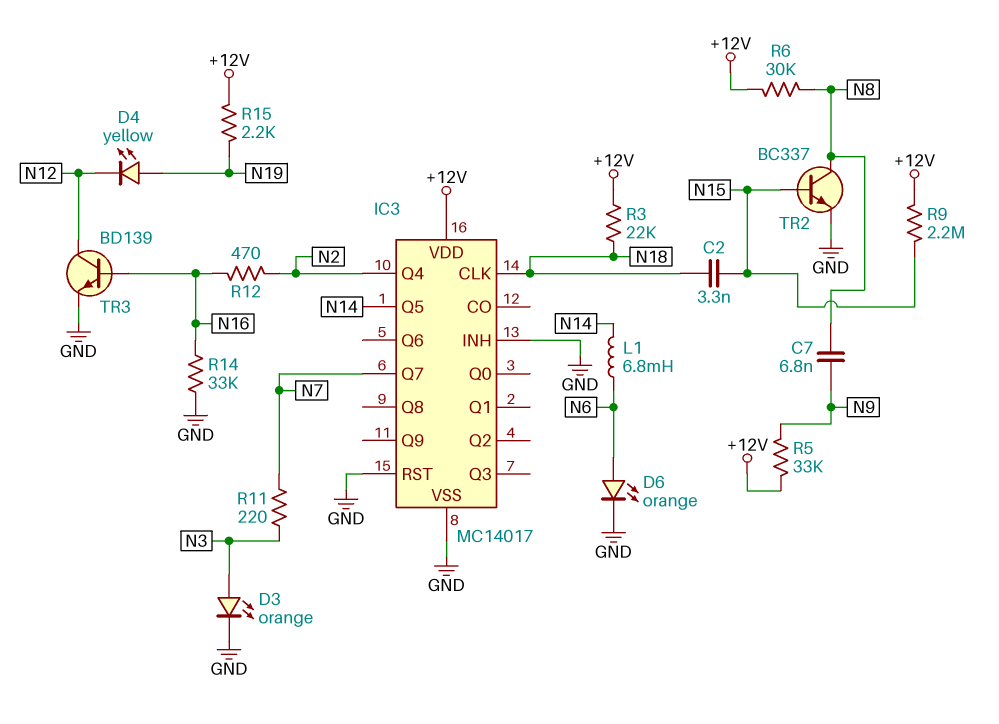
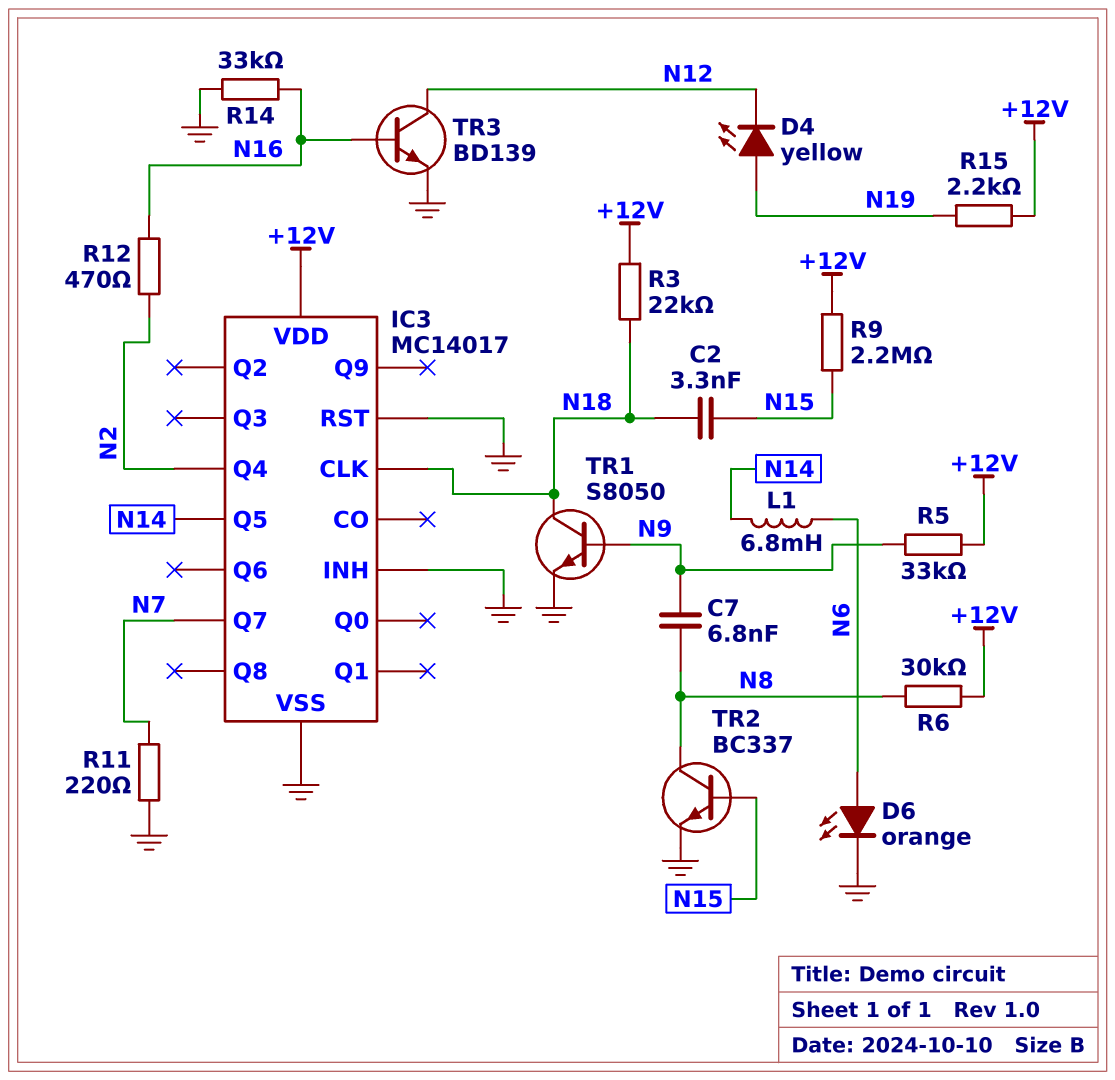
D3: LED orange (A N3, K GND) -> none
R11: 220 (N3, N7) -> 220 (GND, N7)
TR1: none -> NPN S8050 (B N9, C N18, E GND)

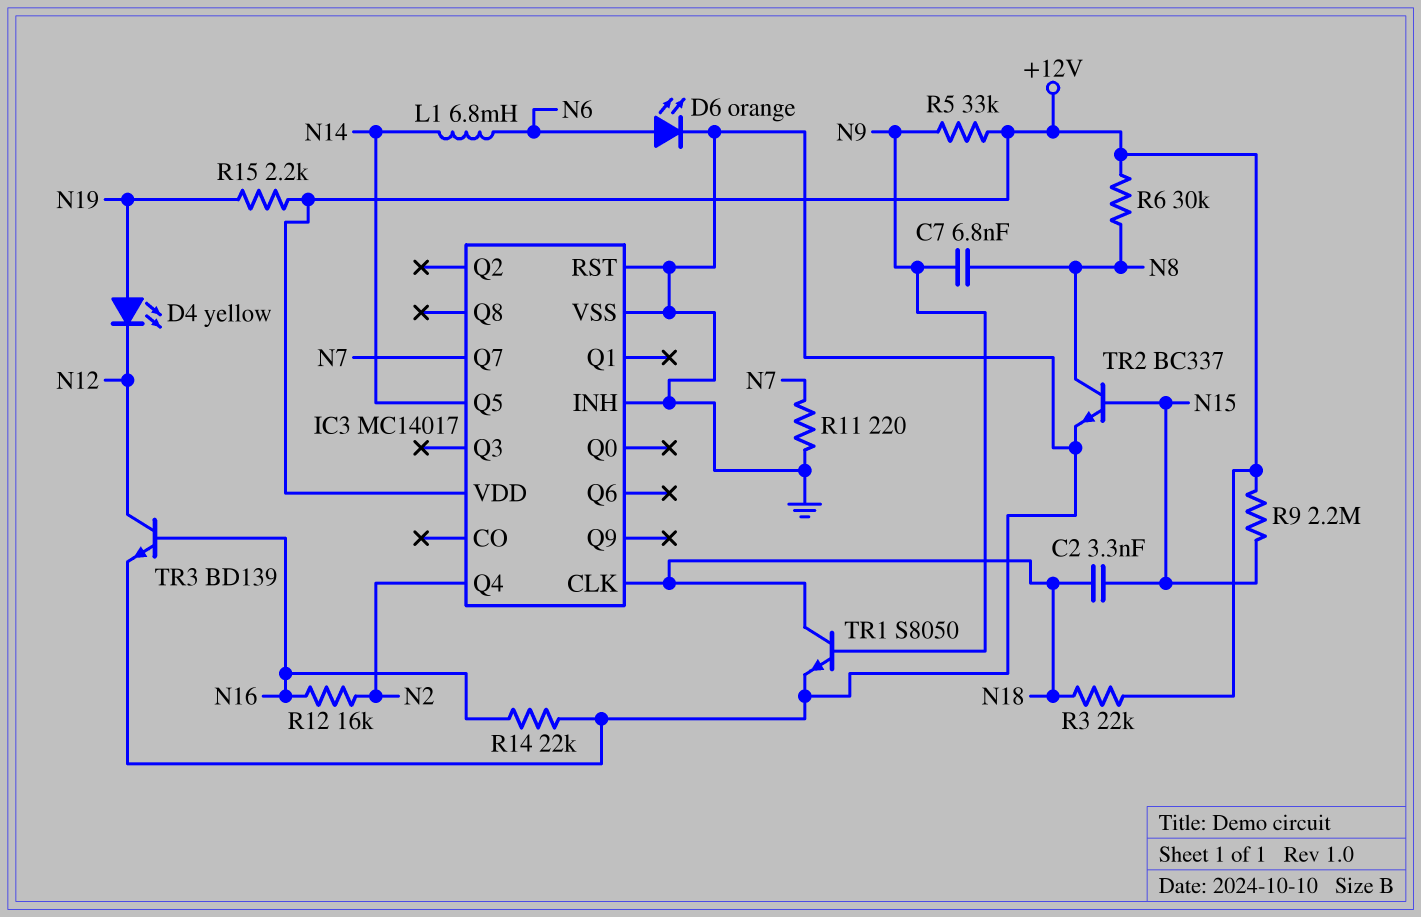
R12: 470 (N2, N16) -> 16k (N2, N16)
R14: 33k (GND, N16) -> 22k (GND, N16)

